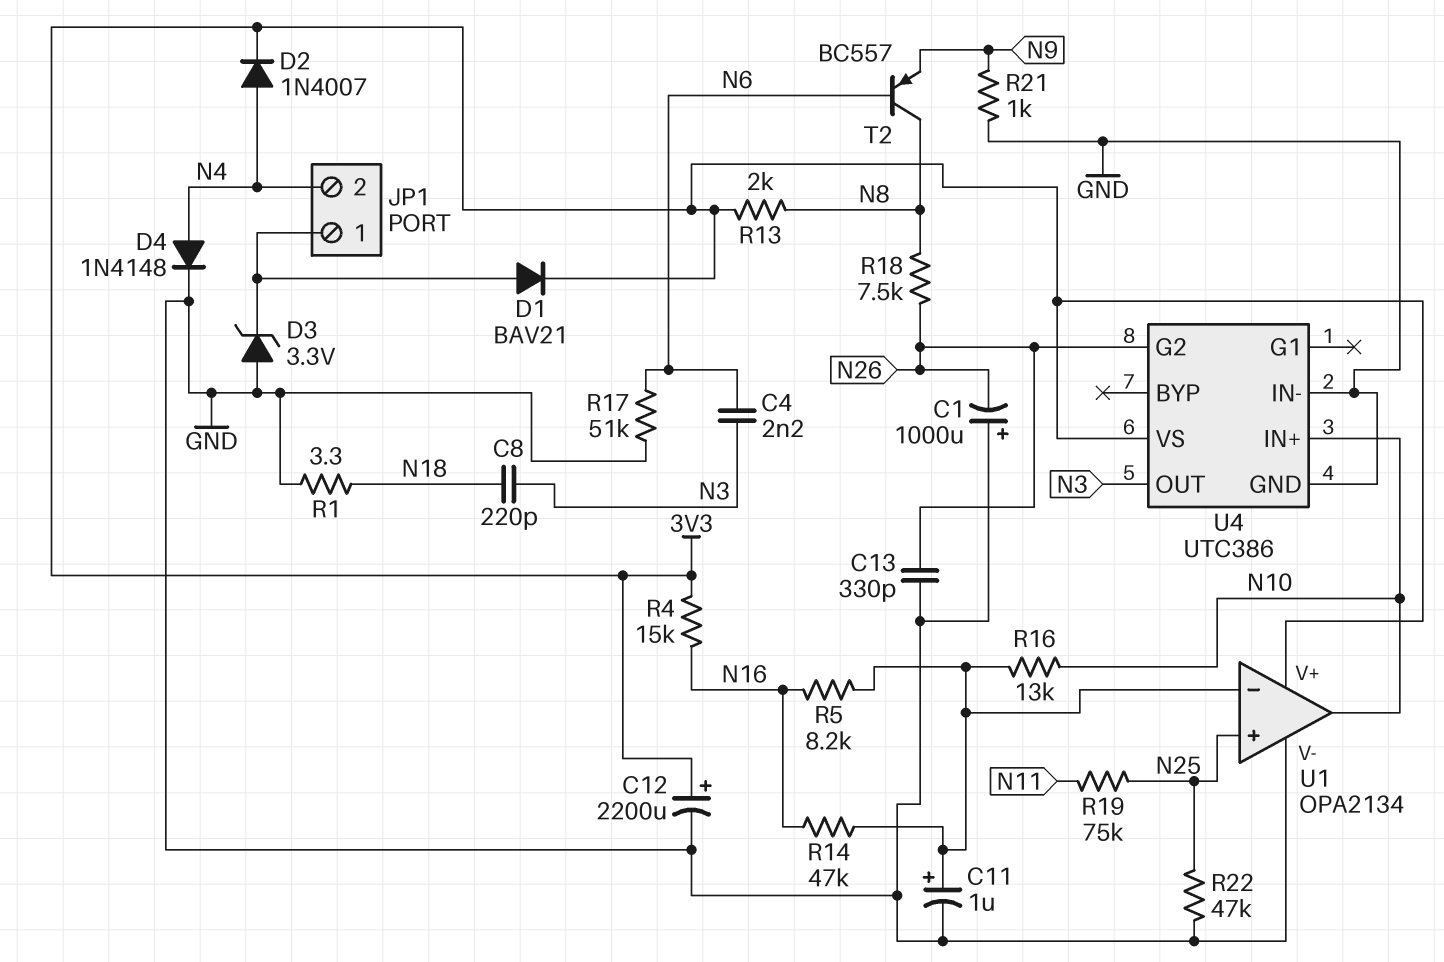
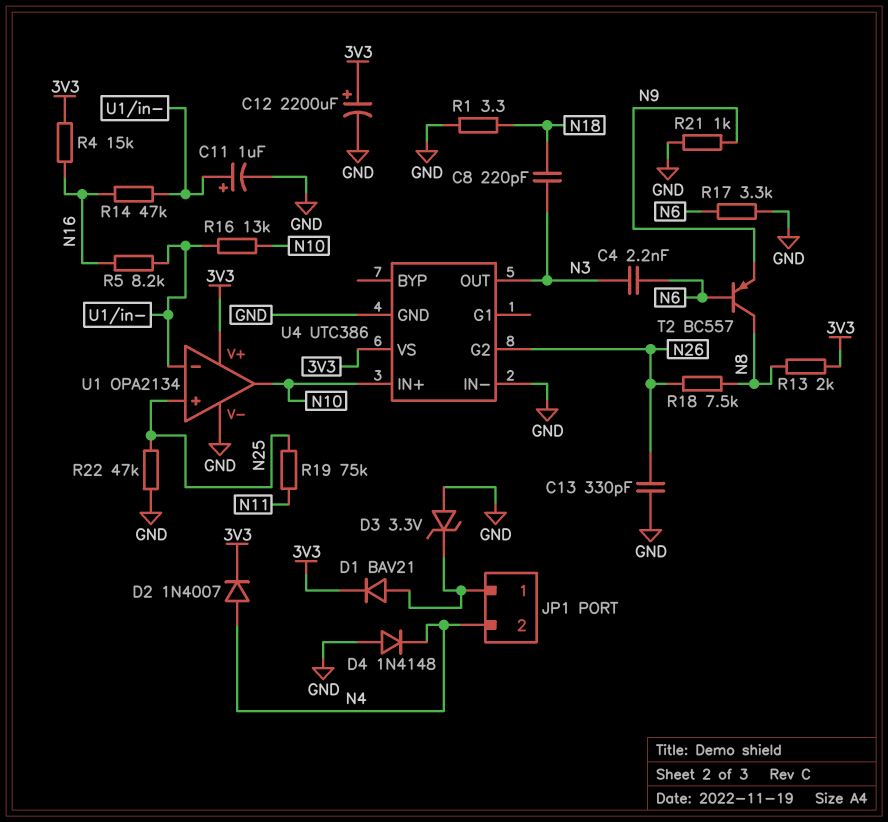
C1: 1000uF (plus GND, minus N26) -> none
D4: diode 1N4148 (A N4, K GND) -> diode 1N4148 (A GND, K N4)
R17: 51k (GND, N6) -> 3.3k (GND, N6)

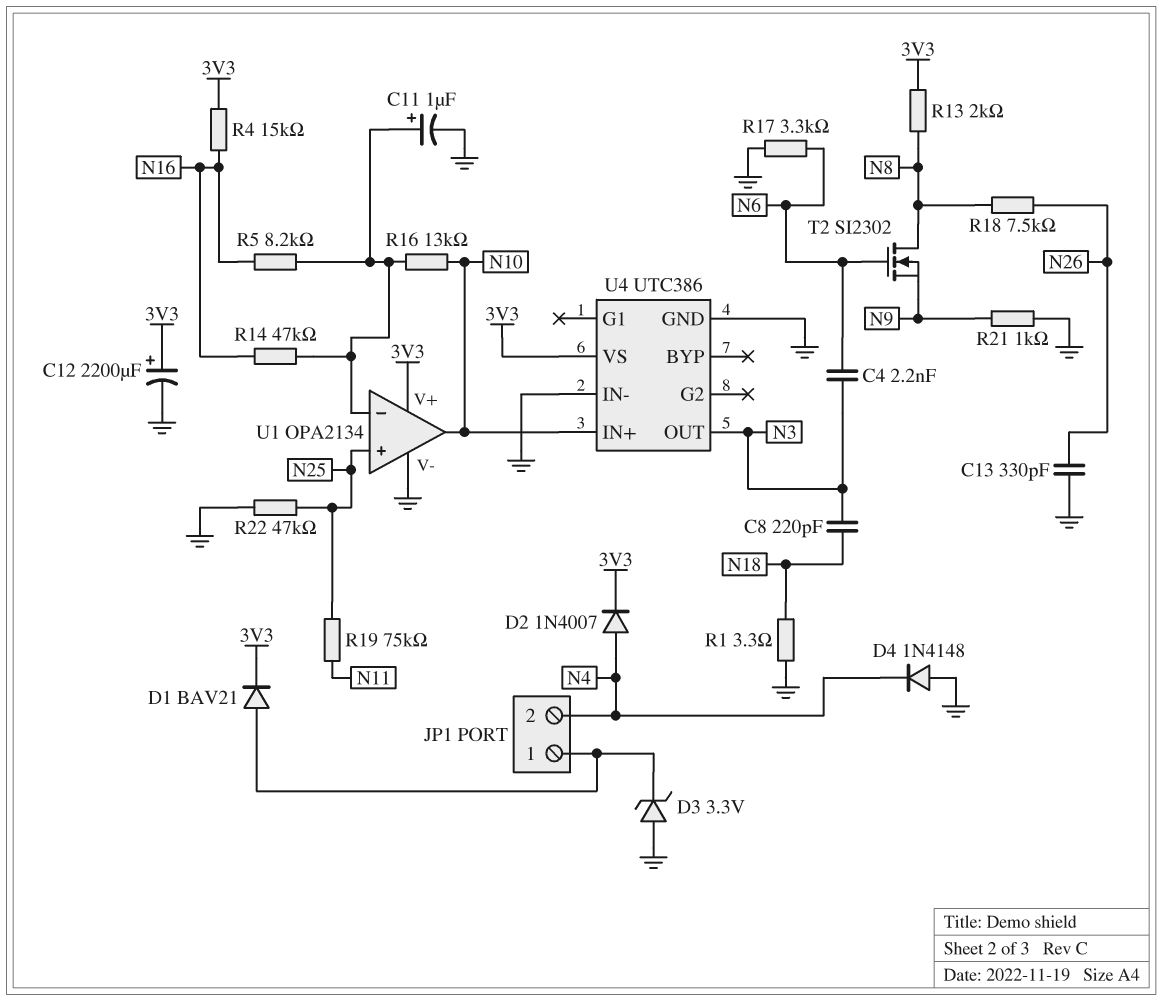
T2: PNP BC557 (B N6, C N8, E N9) -> NMOS SI2302 (G N6, D N8, S N9)
U4 pin G2: N26 -> none

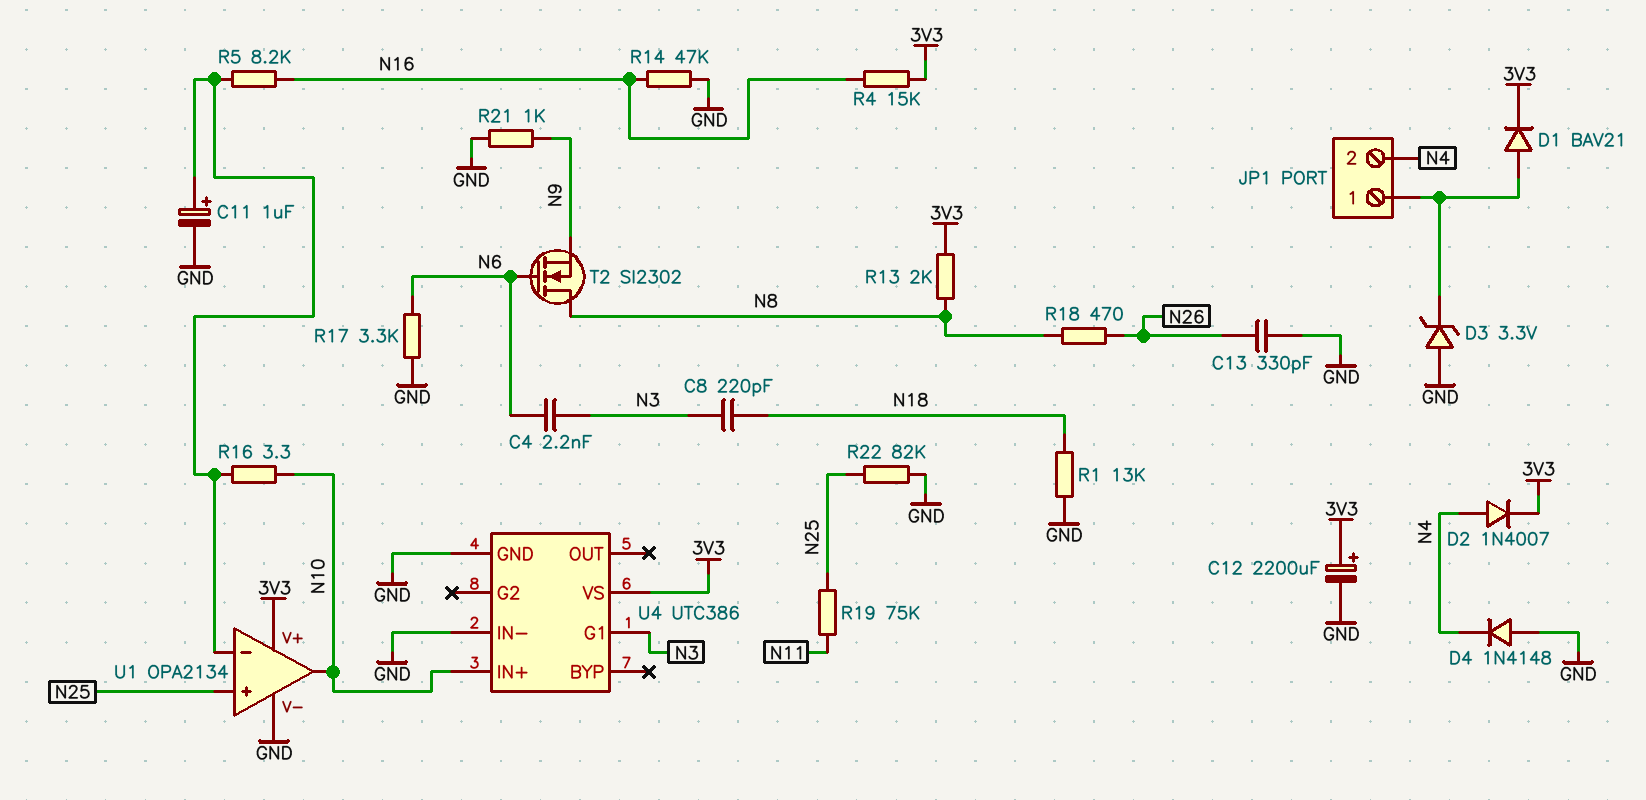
R1: 3.3 (GND, N18) -> 13k (GND, N18)
R14: 47k (N16, U1/in-) -> 47k (GND, N16)
R16: 13k (N10, U1/in-) -> 3.3 (N10, U1/in-)
R18: 7.5k (N8, N26) -> 470 (N8, N26)
R22: 47k (GND, N25) -> 82k (GND, N25)
U4 pin G1: none -> N3
U4 pin OUT: N3 -> none

